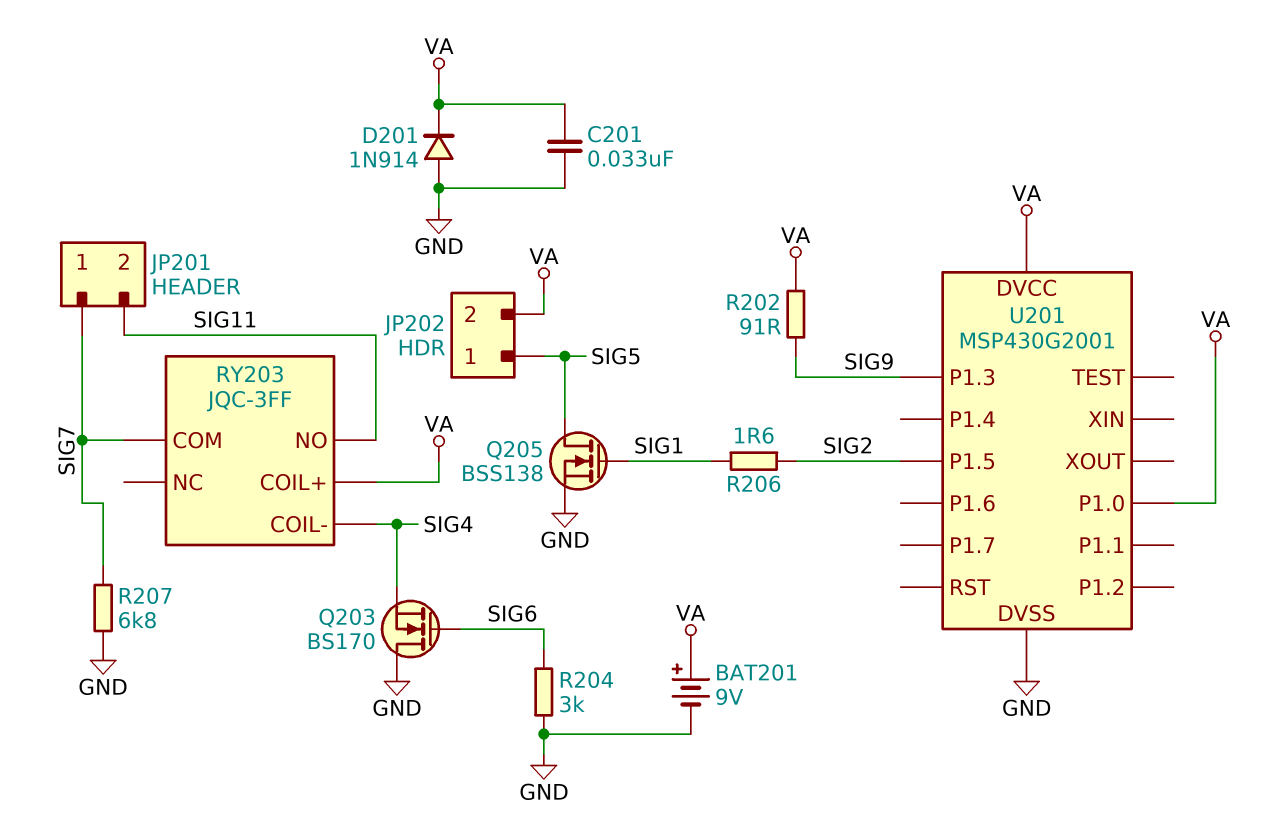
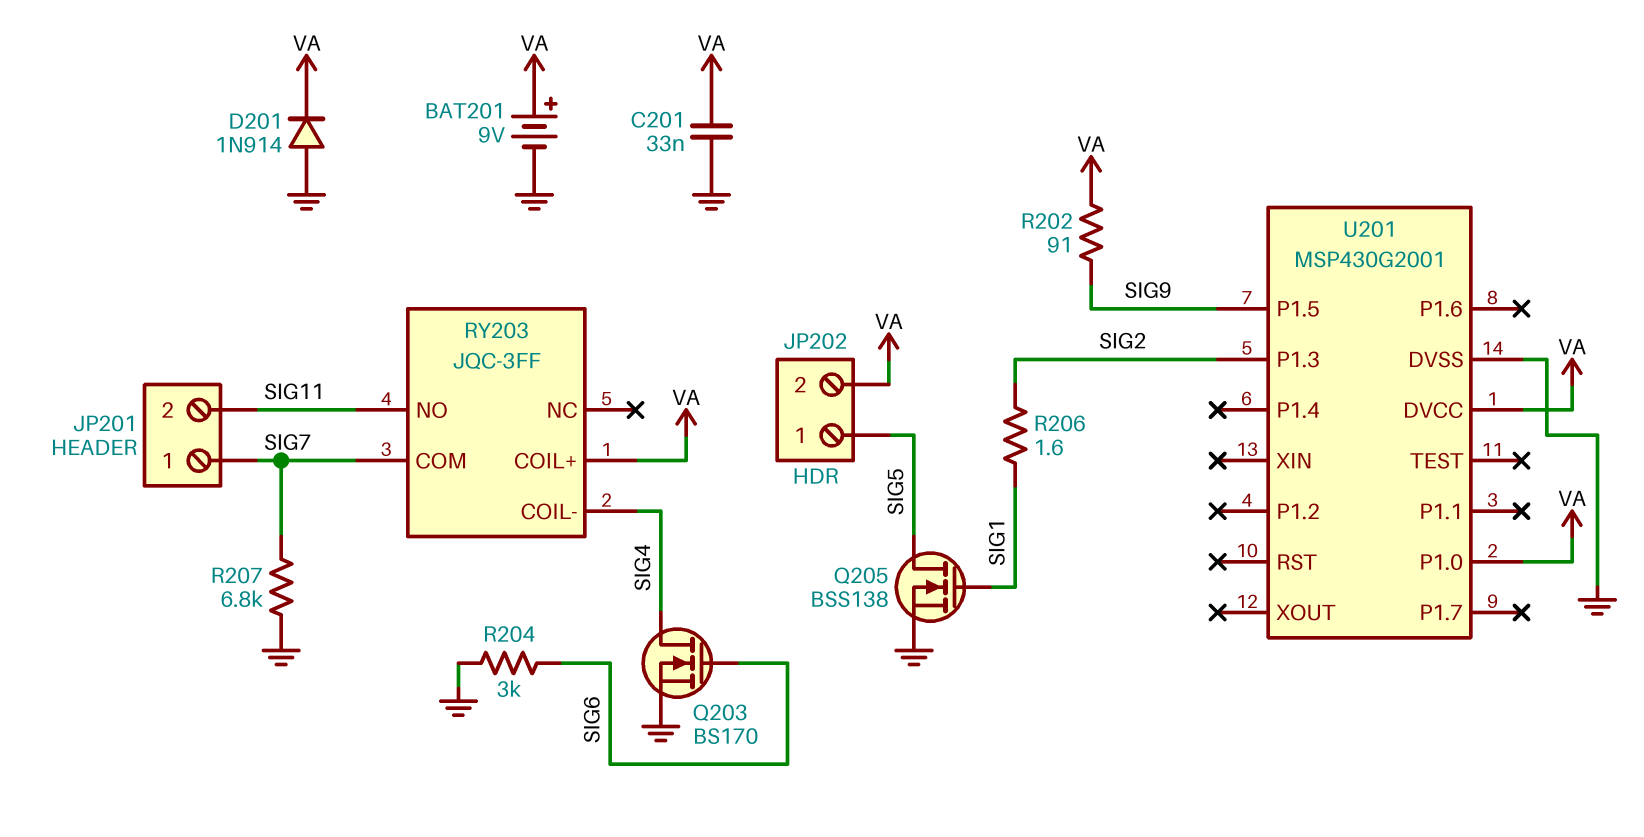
Q203: NMOS BS170 (G SIG6, D GND, S SIG4) -> NMOS BS170 (G SIG6, D SIG4, S GND)
U201 pin P1.3: SIG9 -> SIG2
U201 pin P1.5: SIG2 -> SIG9

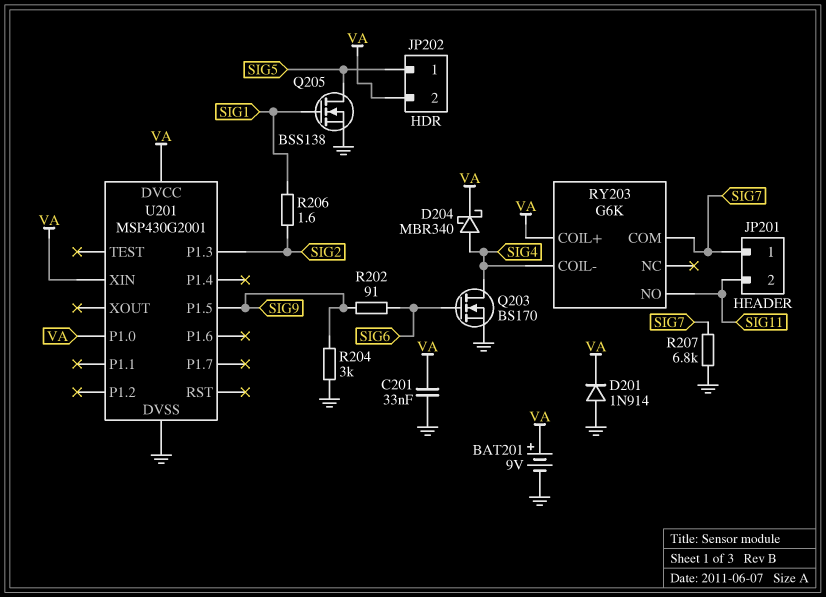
D204: none -> schottky MBR340 (A SIG4, K VA)
R202: 91 (SIG9, VA) -> 91 (SIG6, SIG9)
R204: 3k (GND, SIG6) -> 3k (GND, SIG9)
RY203: JQC-3FF -> G6K
U201 pin XIN: none -> VA

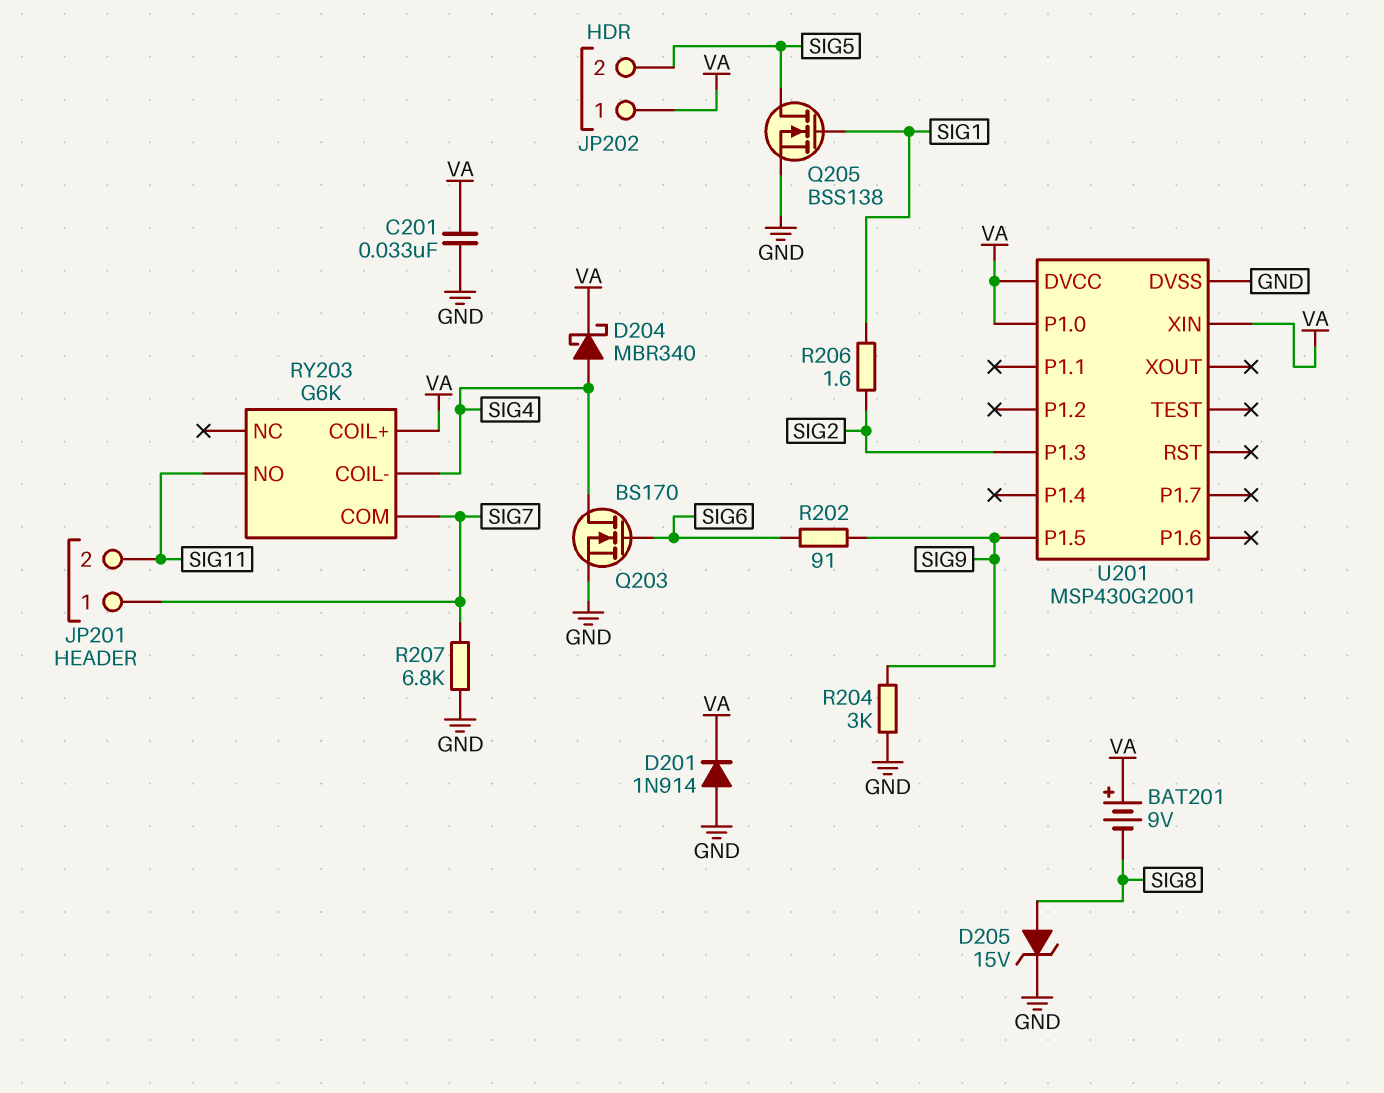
BAT201: 9V (plus VA, minus GND) -> 9V (plus VA, minus SIG8)
D205: none -> zener 15V (A SIG8, K GND)
JP202 pin 1: SIG5 -> VA
JP202 pin 2: VA -> SIG5

